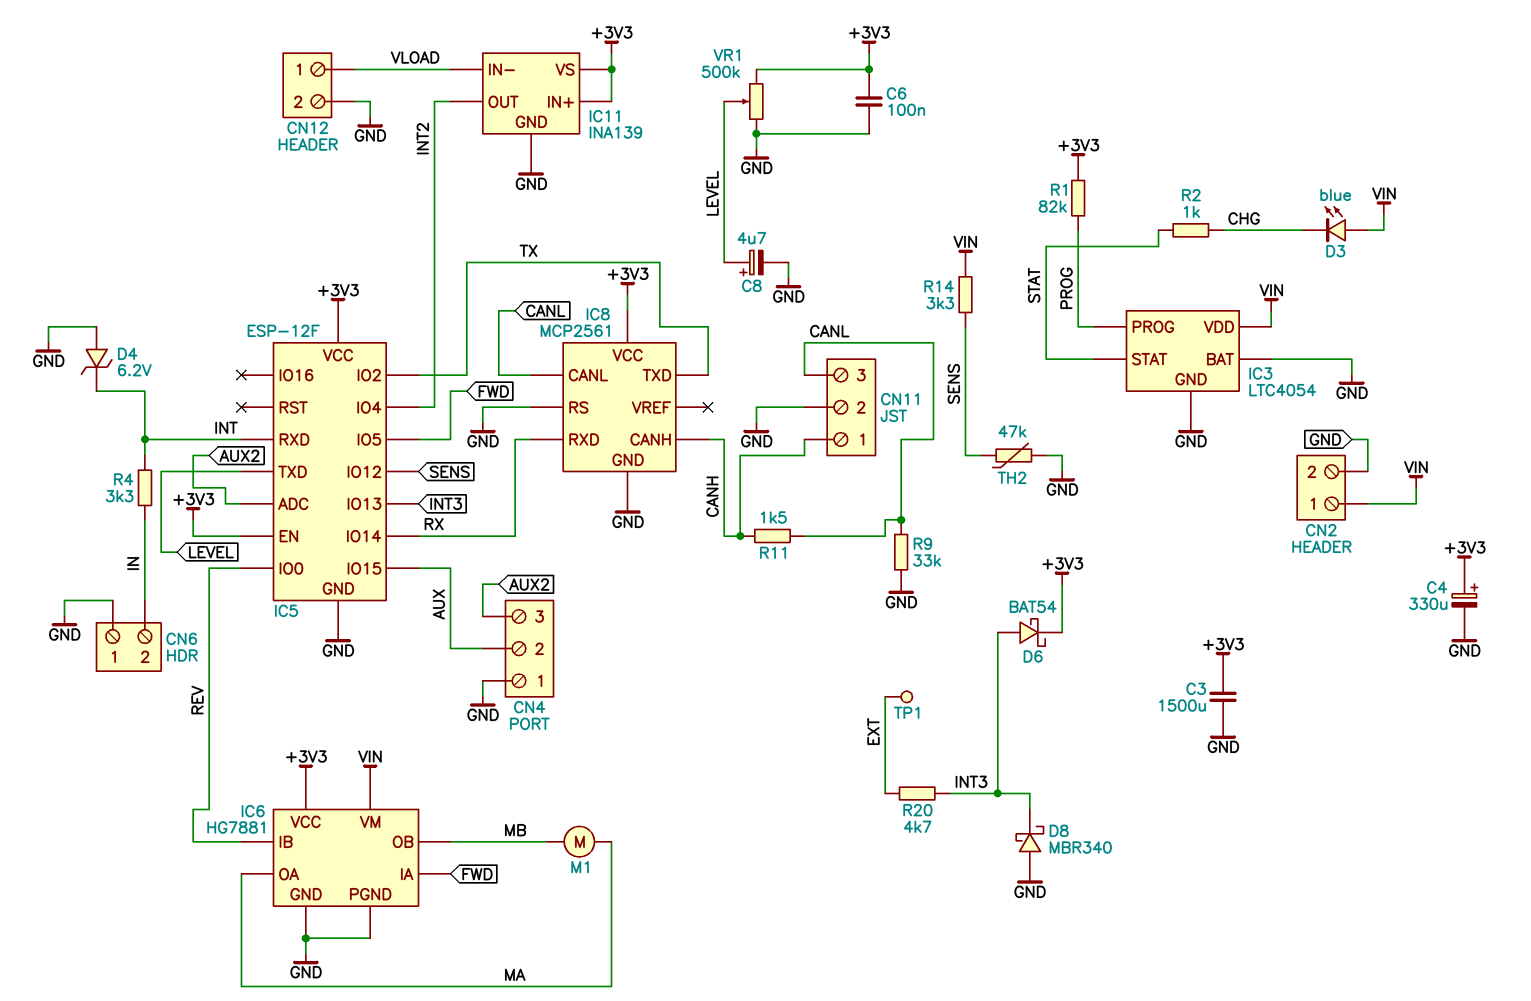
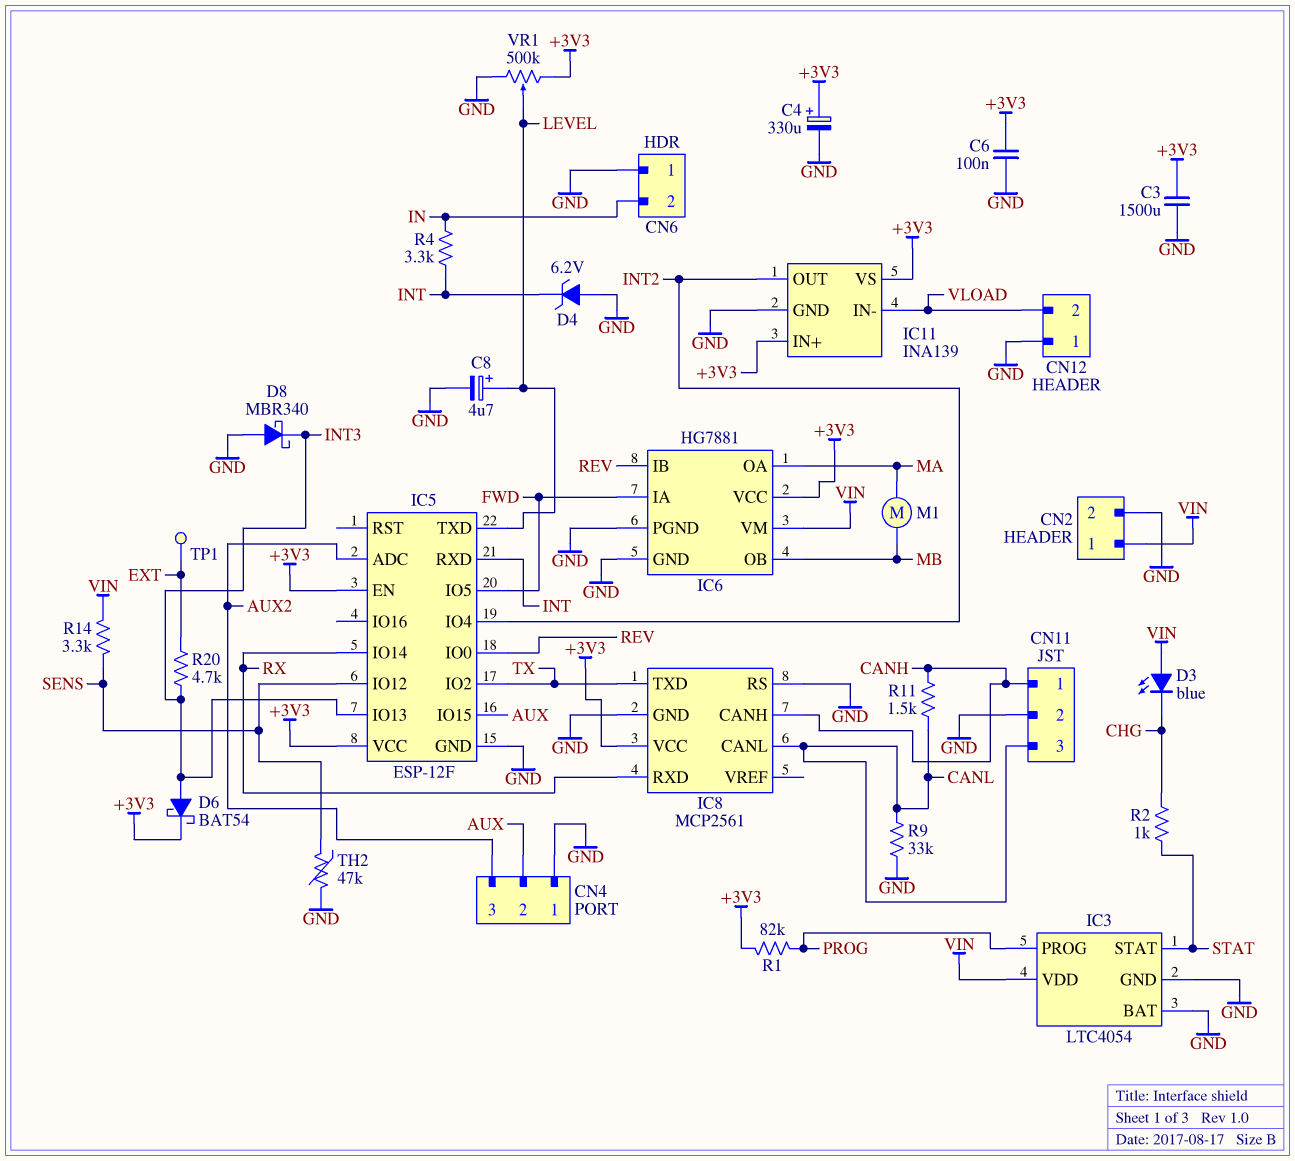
CN12 pin 1: VLOAD -> GND
CN12 pin 2: GND -> VLOAD

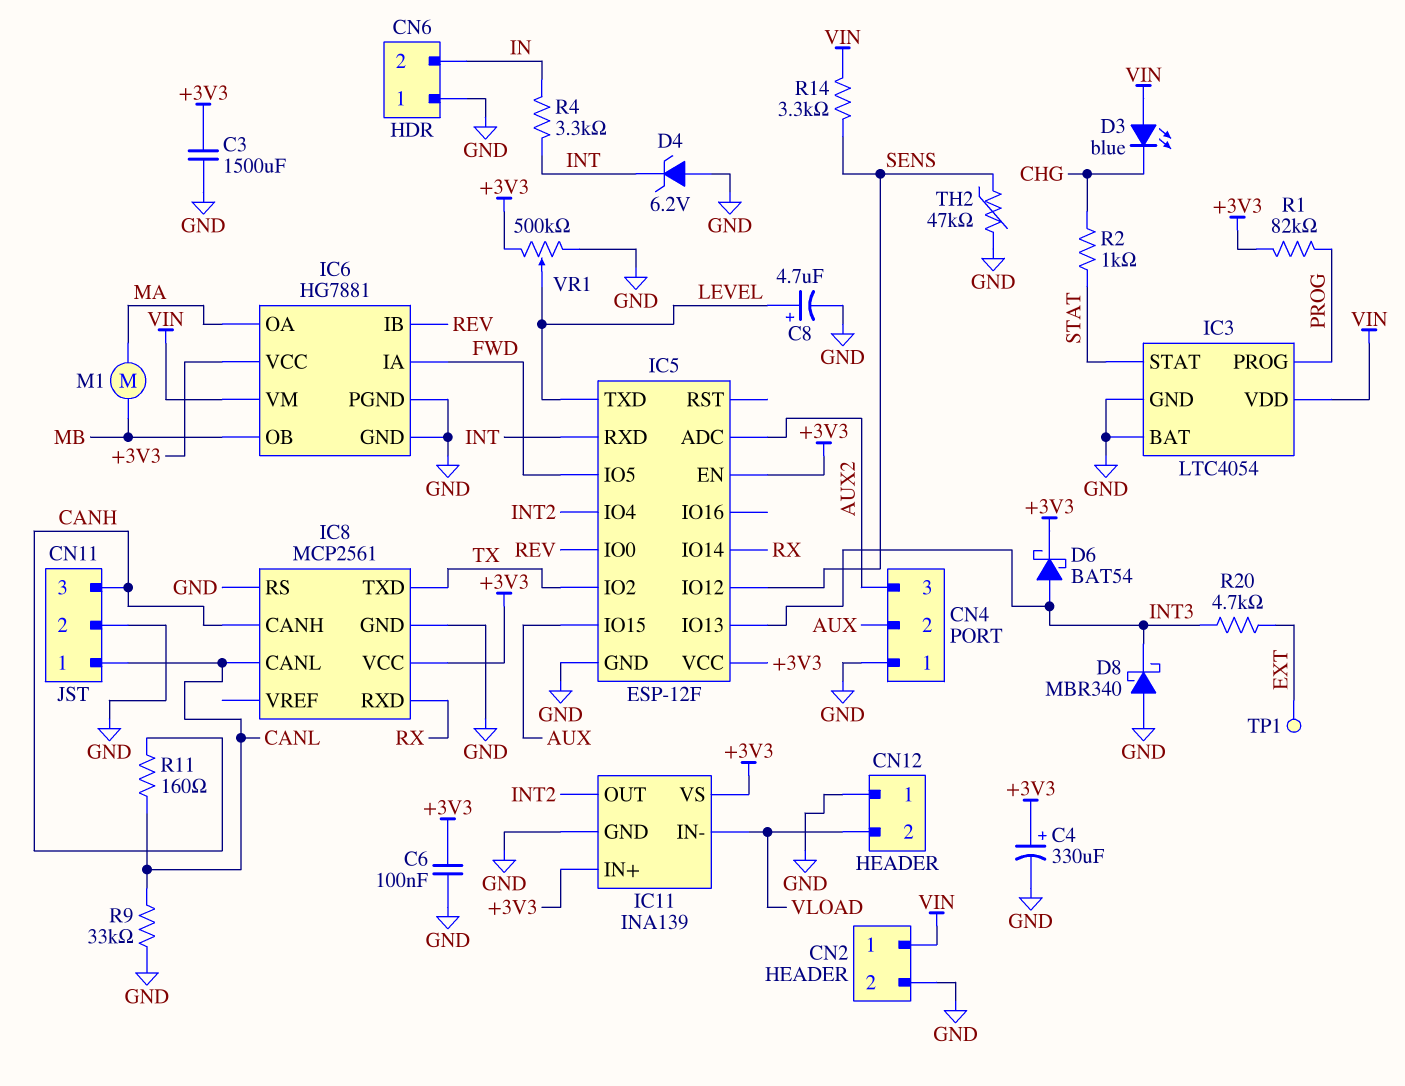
CN11 pin 1: CANH -> CANL
CN11 pin 3: CANL -> CANH
R11: 1.5k (CANH, CANL) -> 160 (CANH, CANL)

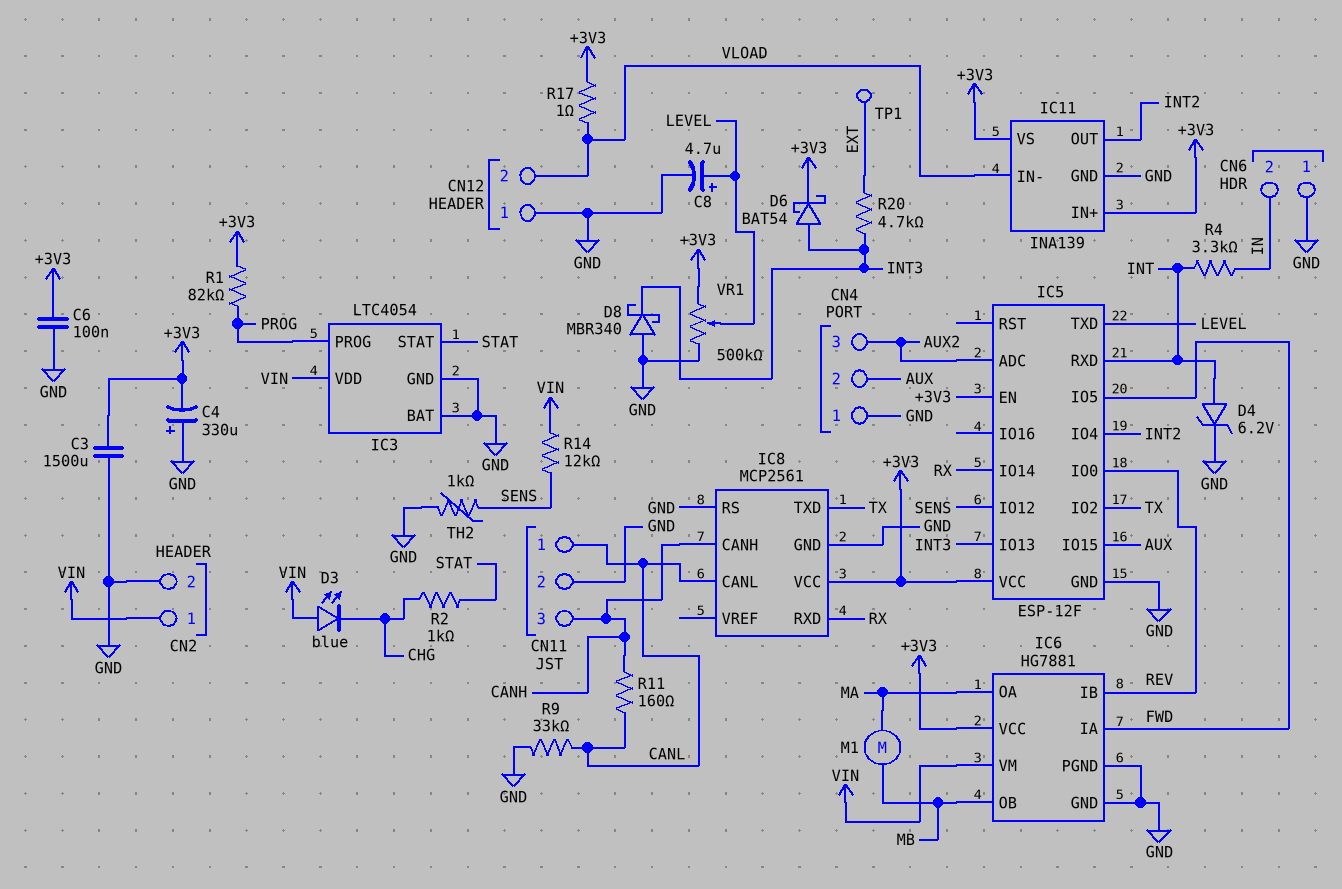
C4: 330uF (plus +3V3, minus GND) -> 330uF (plus GND, minus +3V3)
D4: zener 6.2V (A GND, K INT) -> zener 6.2V (A INT, K GND)
R14: 3.3k (SENS, VIN) -> 12k (SENS, VIN)
R17: none -> 1 (+3V3, VLOAD)
TH2: 47k (GND, SENS) -> 1k (GND, SENS)

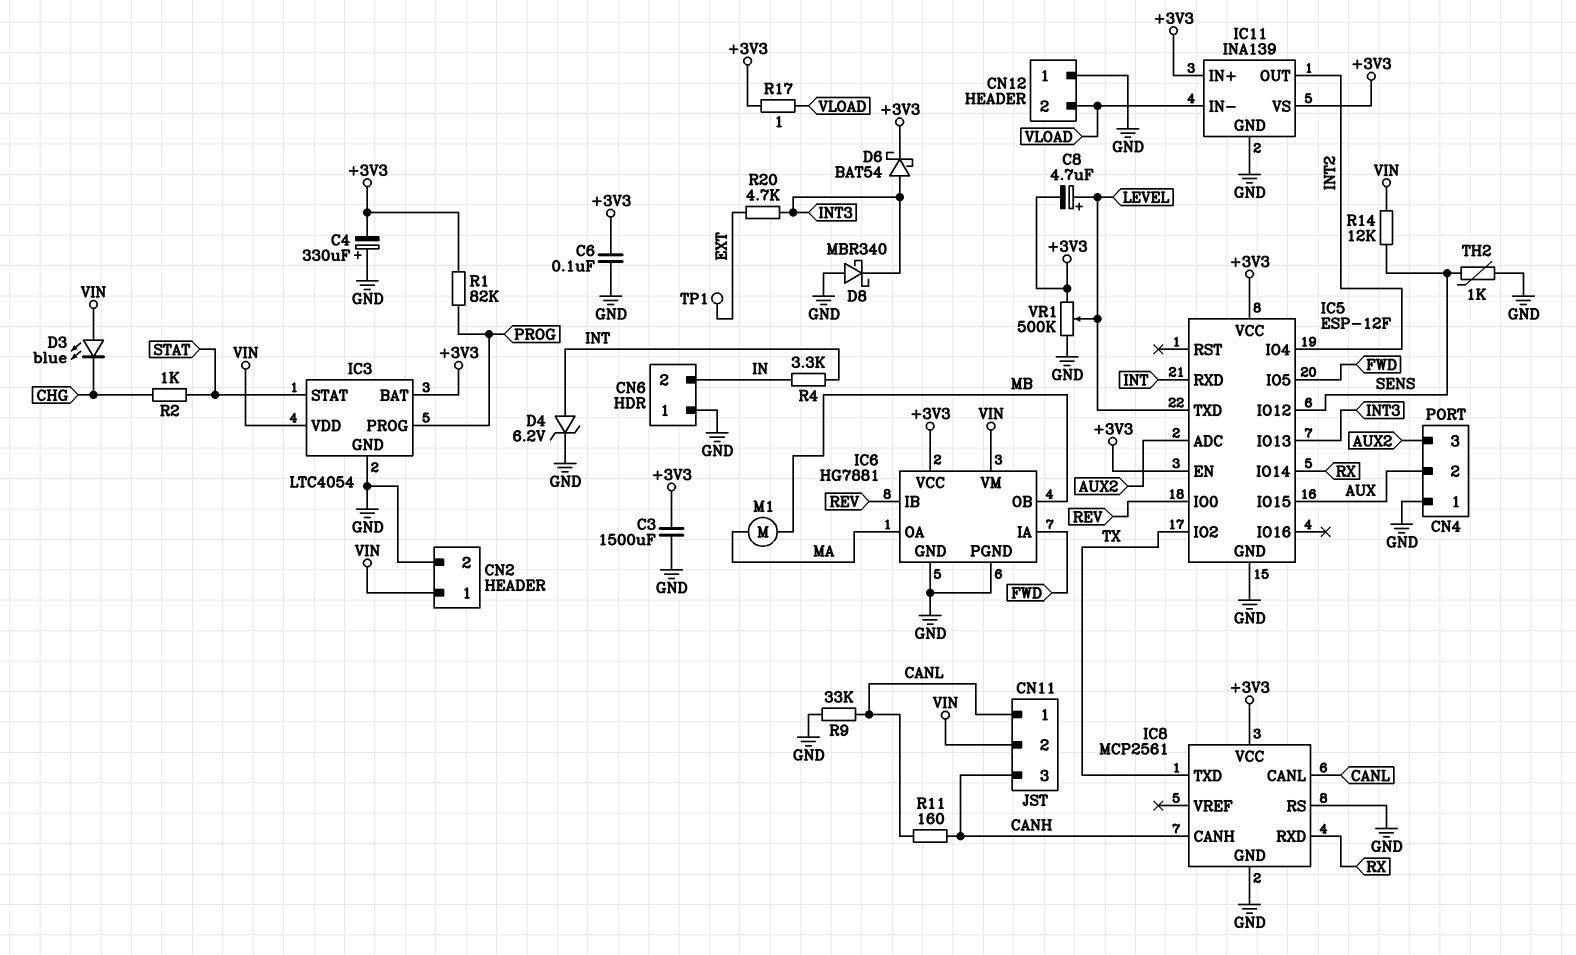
C8: 4.7uF (plus LEVEL, minus GND) -> 4.7uF (plus LEVEL, minus +3V3)
CN11 pin 2: GND -> VIN
IC3 pin BAT: GND -> +3V3

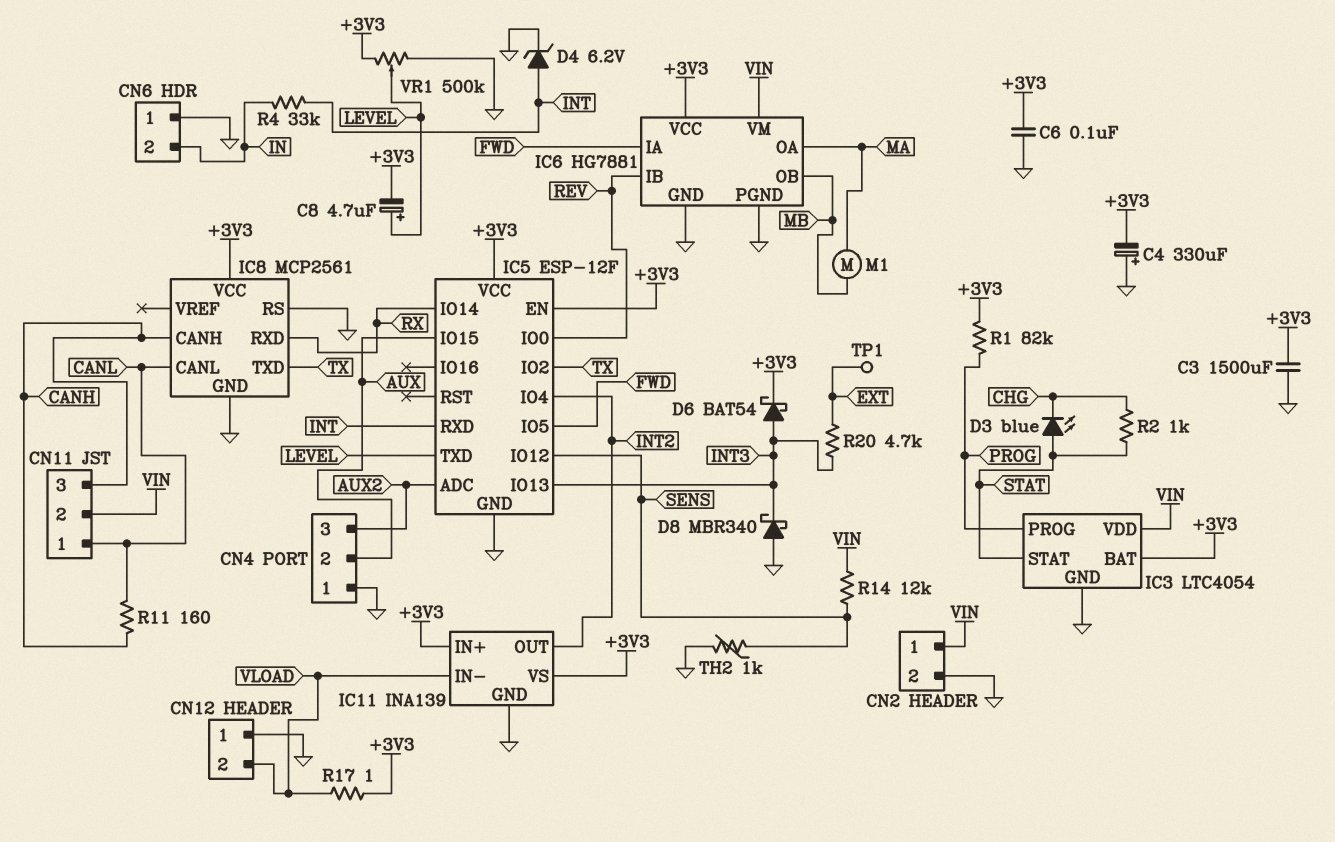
D3: LED blue (A VIN, K CHG) -> LED blue (A STAT, K CHG)
R4: 3.3k (IN, INT) -> 33k (IN, INT)
R9: 33k (CANL, GND) -> none

